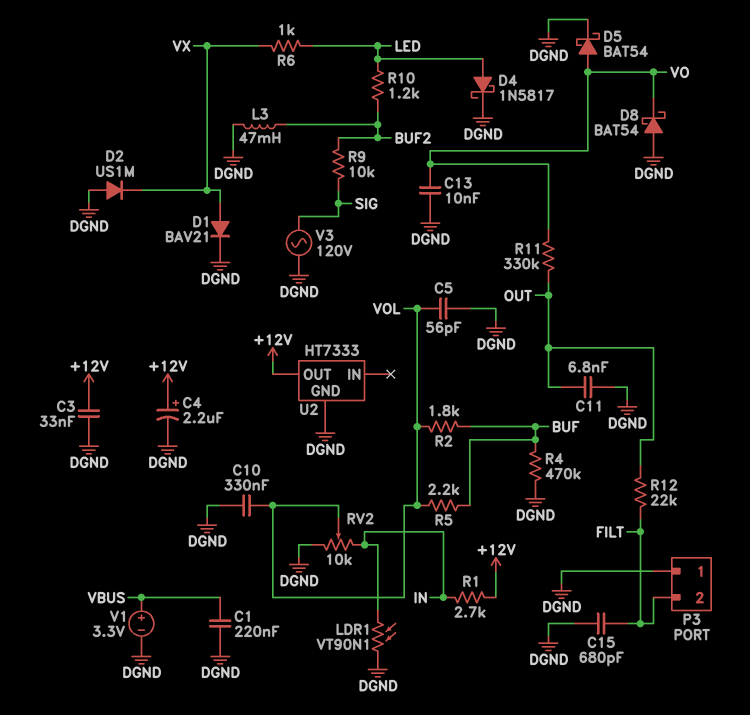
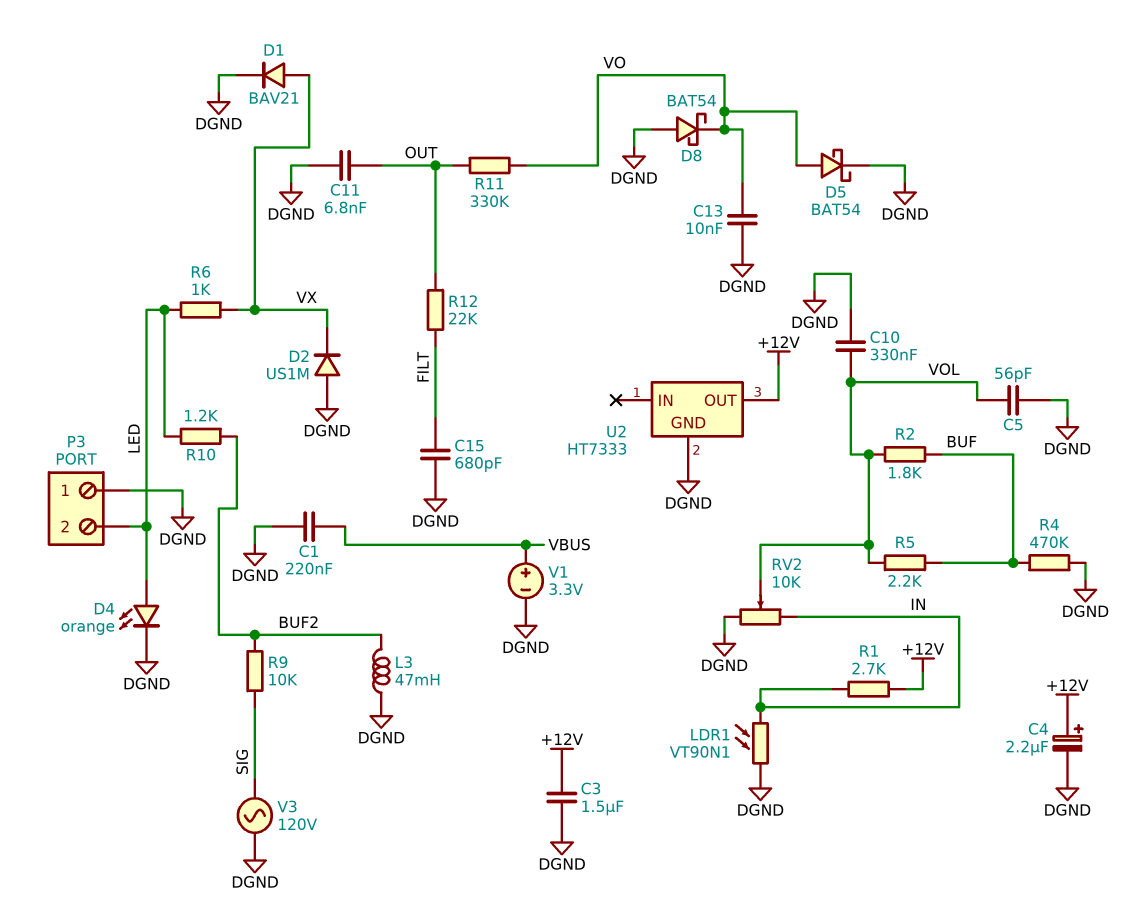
C3: 33nF (+12V, DGND) -> 1.5uF (+12V, DGND)
D4: schottky 1N5817 (A LED, K DGND) -> LED orange (A LED, K DGND)
P3 pin 2: FILT -> LED

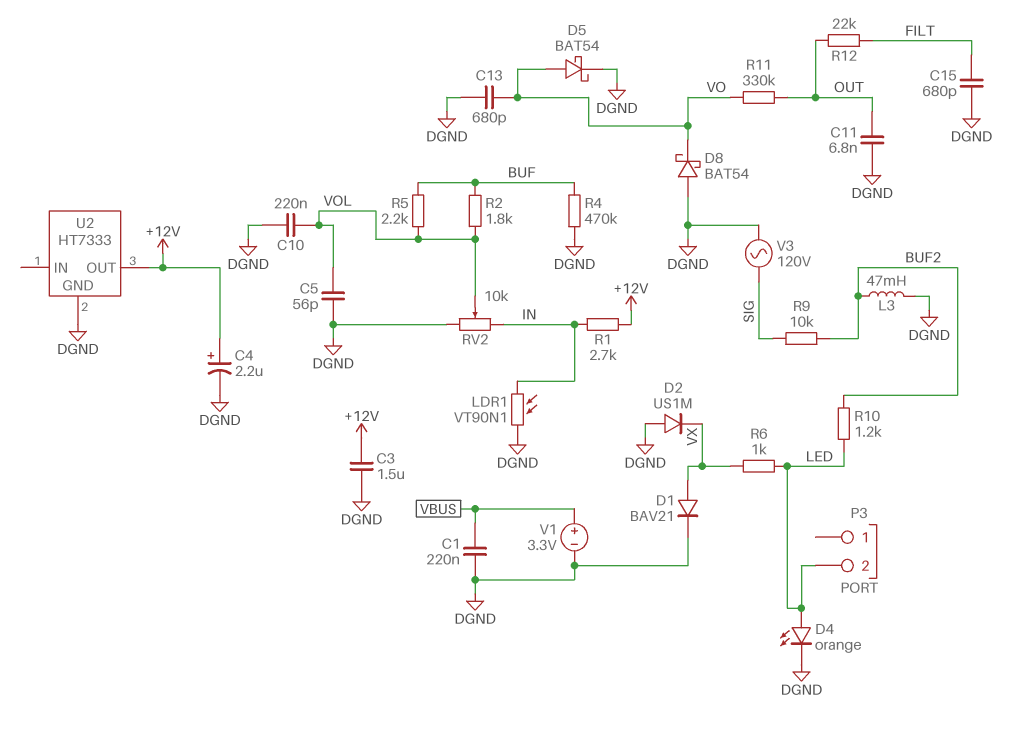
C10: 330nF (DGND, VOL) -> 220nF (DGND, VOL)
C13: 10nF (DGND, VO) -> 680pF (DGND, VO)
P3 pin 1: DGND -> none

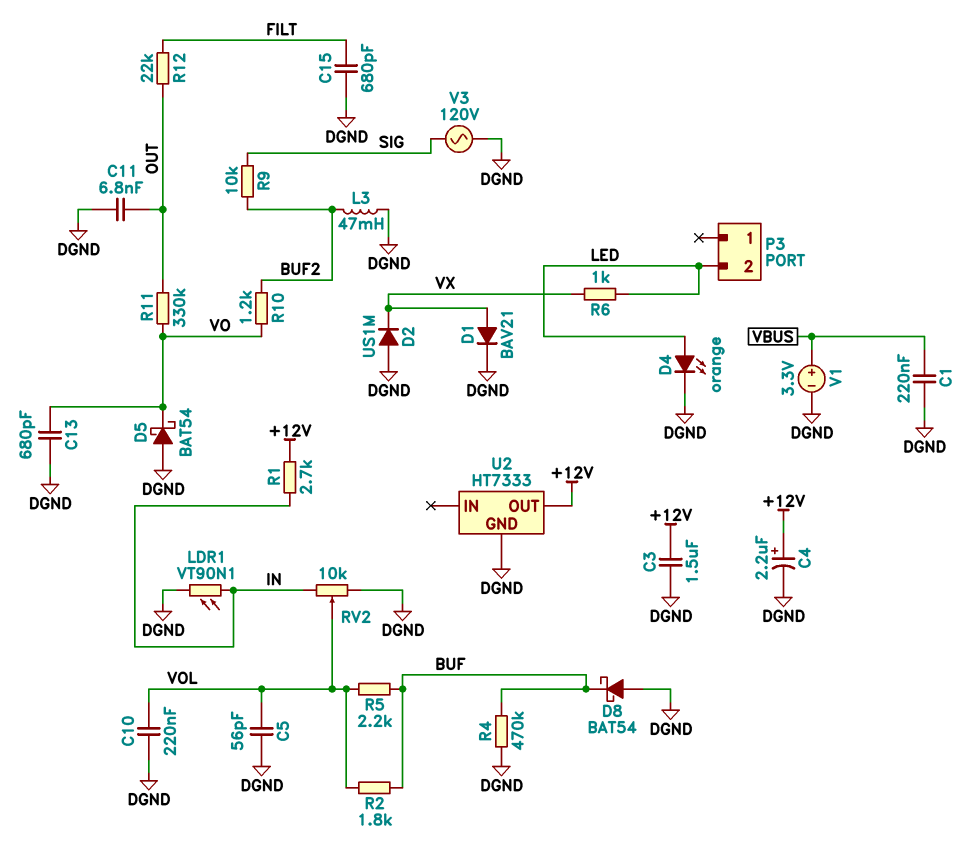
D5: schottky BAT54 (A VO, K DGND) -> schottky BAT54 (A DGND, K VO)
D8: schottky BAT54 (A DGND, K VO) -> schottky BAT54 (A DGND, K BUF)
R10: 1.2k (BUF2, LED) -> 1.2k (BUF2, VO)

